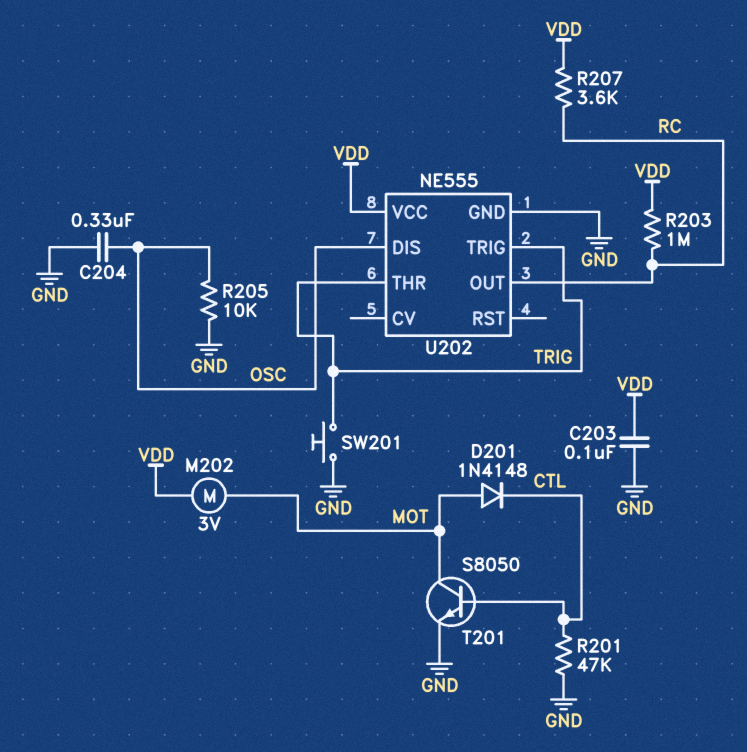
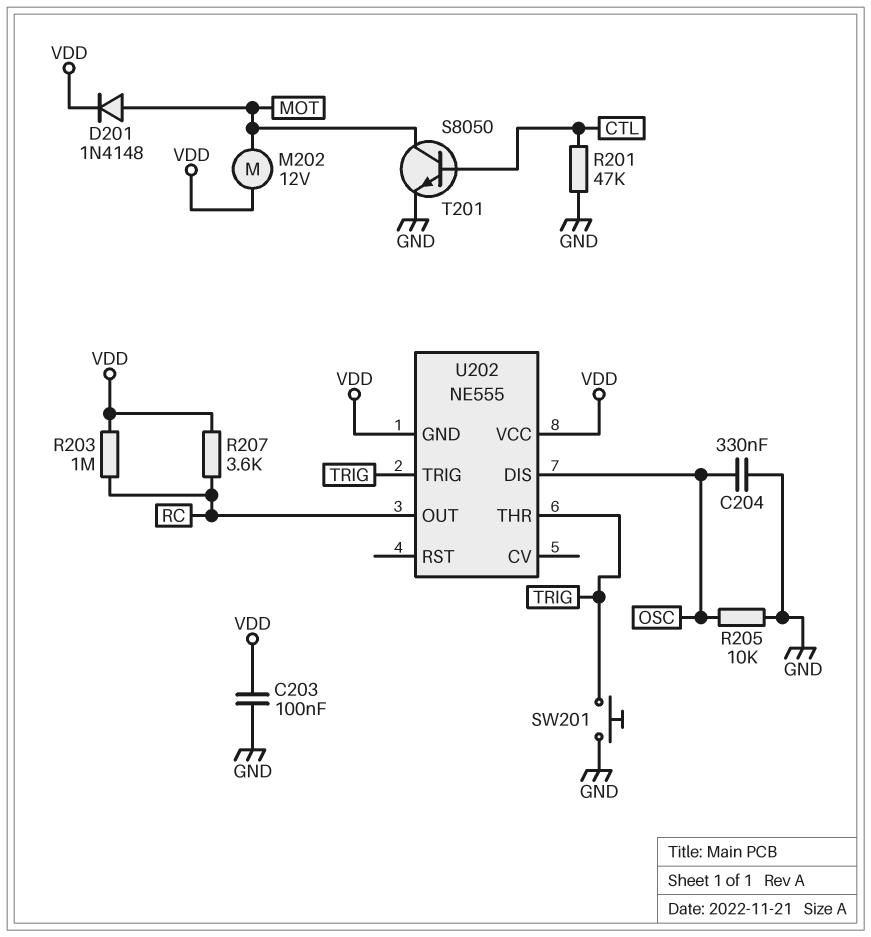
D201: diode 1N4148 (A MOT, K CTL) -> diode 1N4148 (A MOT, K VDD)
M202: motor 3V (MOT, VDD) -> motor 12V (MOT, VDD)
U202 pin GND: GND -> VDD

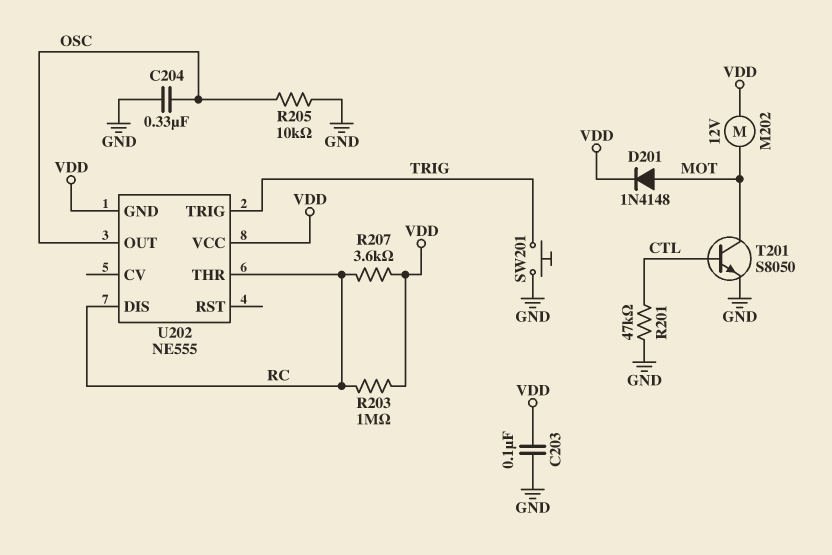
U202 pin DIS: OSC -> RC
U202 pin OUT: RC -> OSC
U202 pin THR: TRIG -> RC

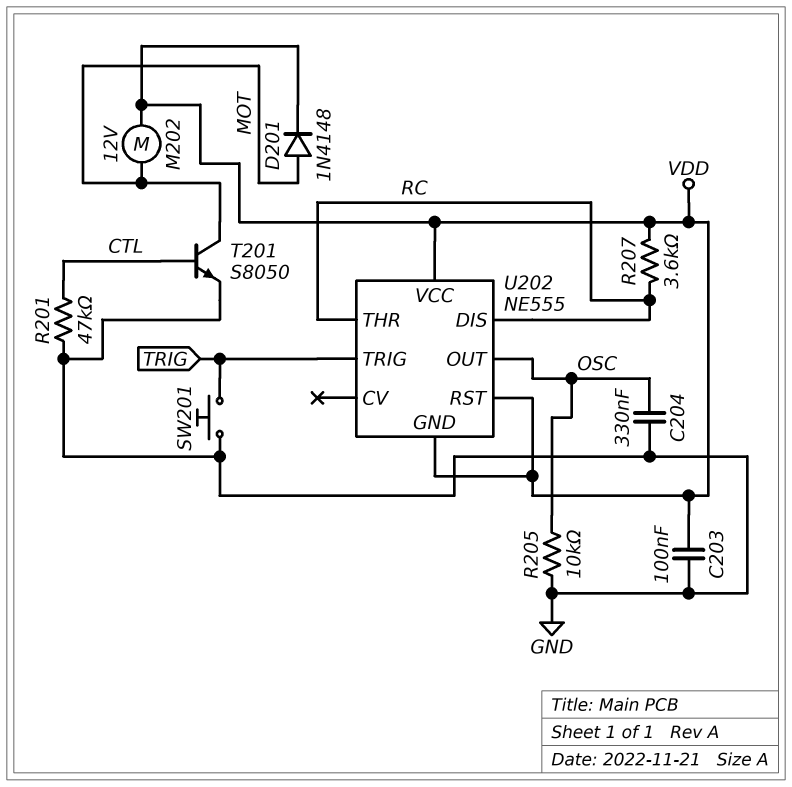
R203: 1M (RC, VDD) -> none
U202 pin RST: none -> VDD

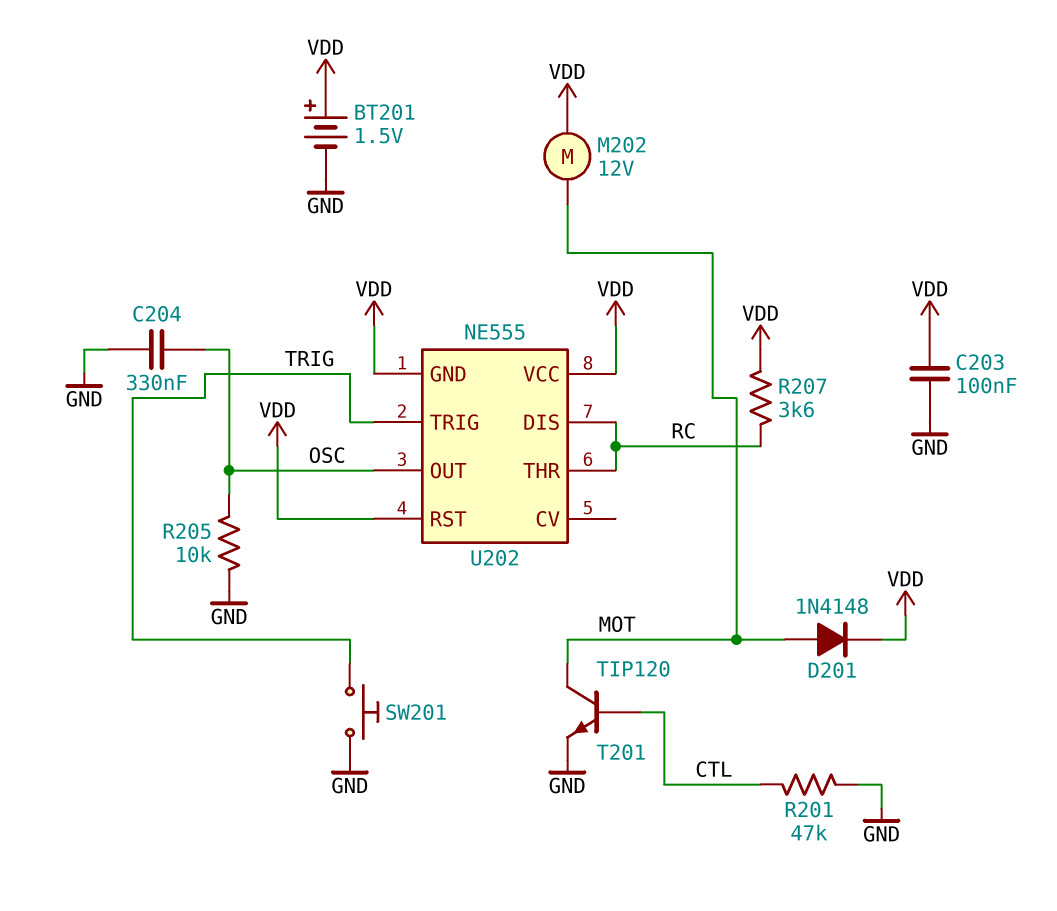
BT201: none -> 1.5V (plus VDD, minus GND)
T201: NPN S8050 (B CTL, C MOT, E GND) -> NPN TIP120 (B CTL, C MOT, E GND)

